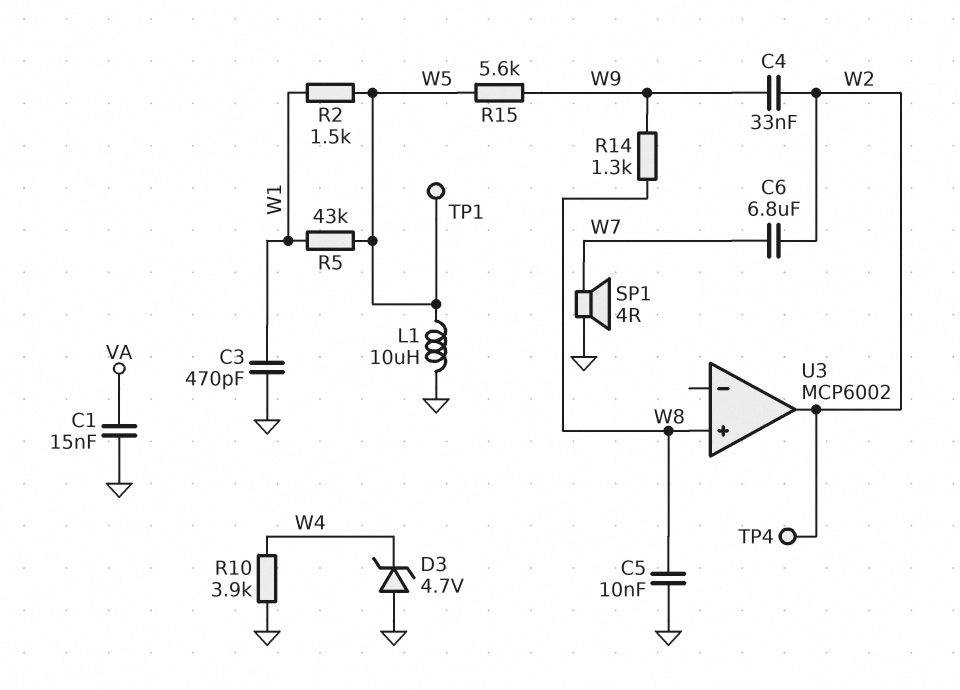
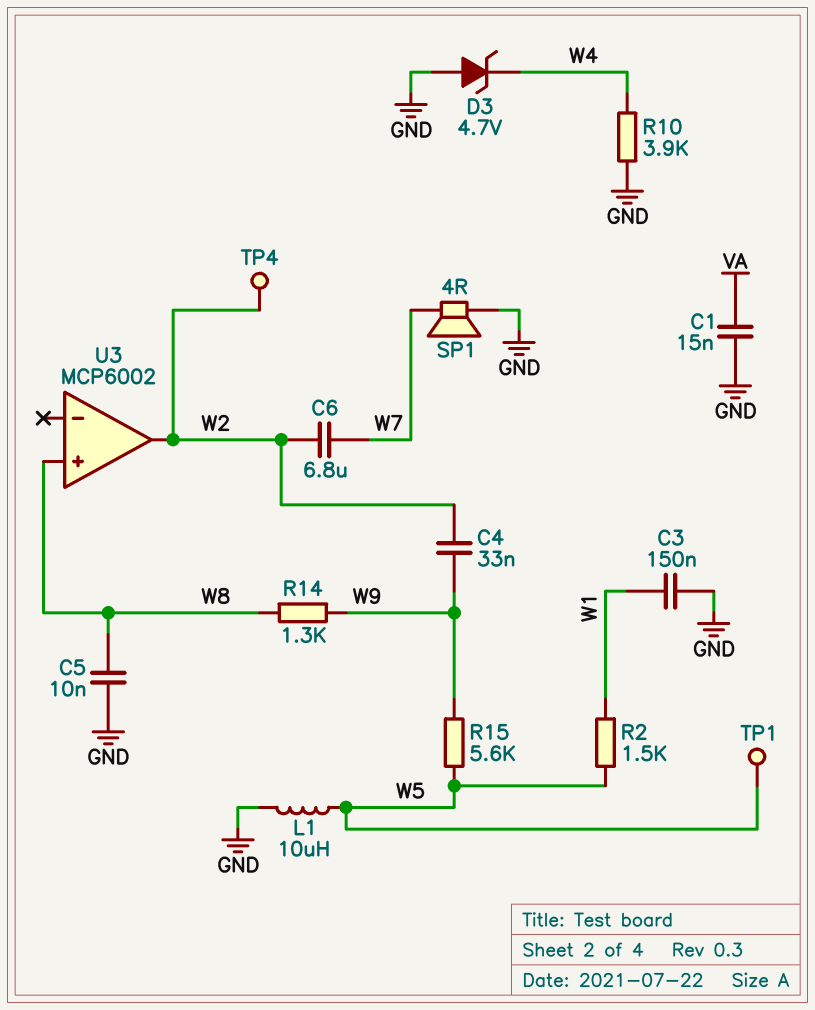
C3: 470pF (GND, W1) -> 150nF (GND, W1)
R5: 43k (W1, W5) -> none

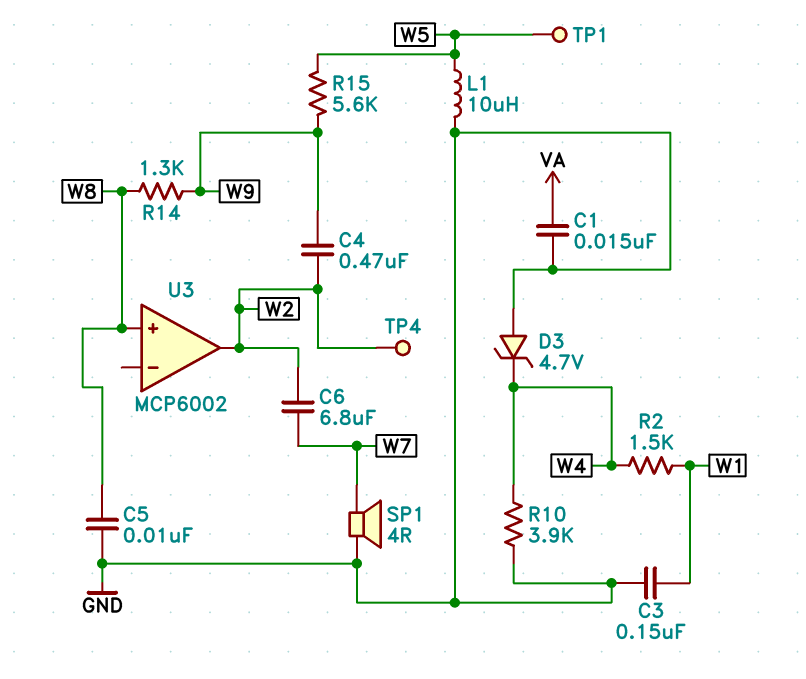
C4: 33nF (W2, W9) -> 470nF (W2, W9)
R2: 1.5k (W1, W5) -> 1.5k (W1, W4)

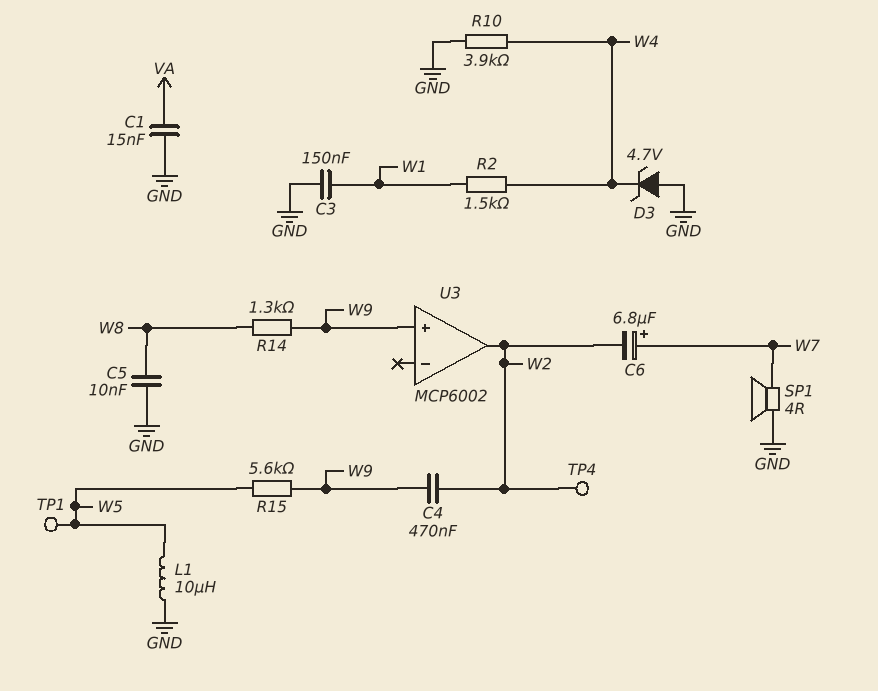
C6: 6.8uF (W2, W7) -> 6.8uF (plus W7, minus W2)
U3 pin in+: W8 -> W9

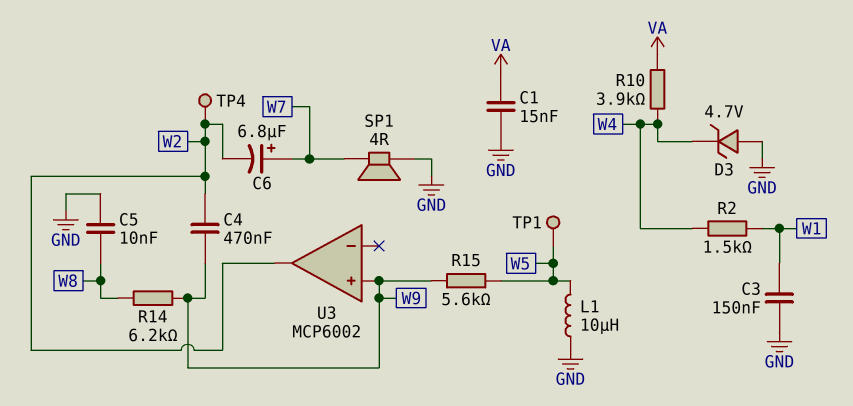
R10: 3.9k (GND, W4) -> 3.9k (VA, W4)
R14: 1.3k (W8, W9) -> 6.2k (W8, W9)

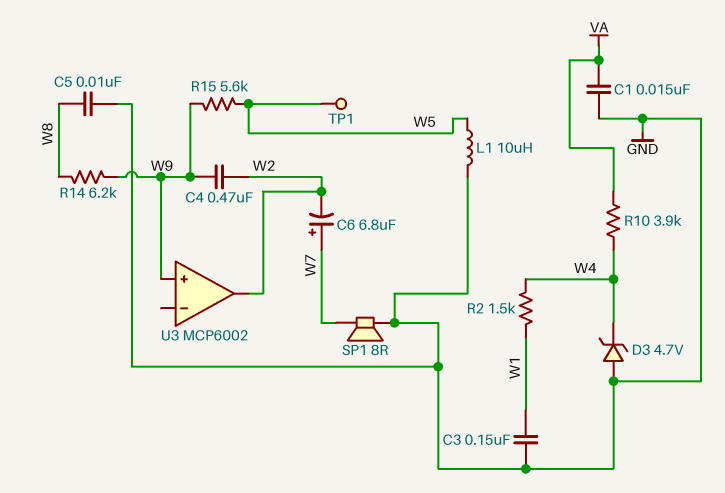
SP1: speaker 4R (GND, W7) -> speaker 8R (GND, W7)
TP4: test point (W2) -> none

